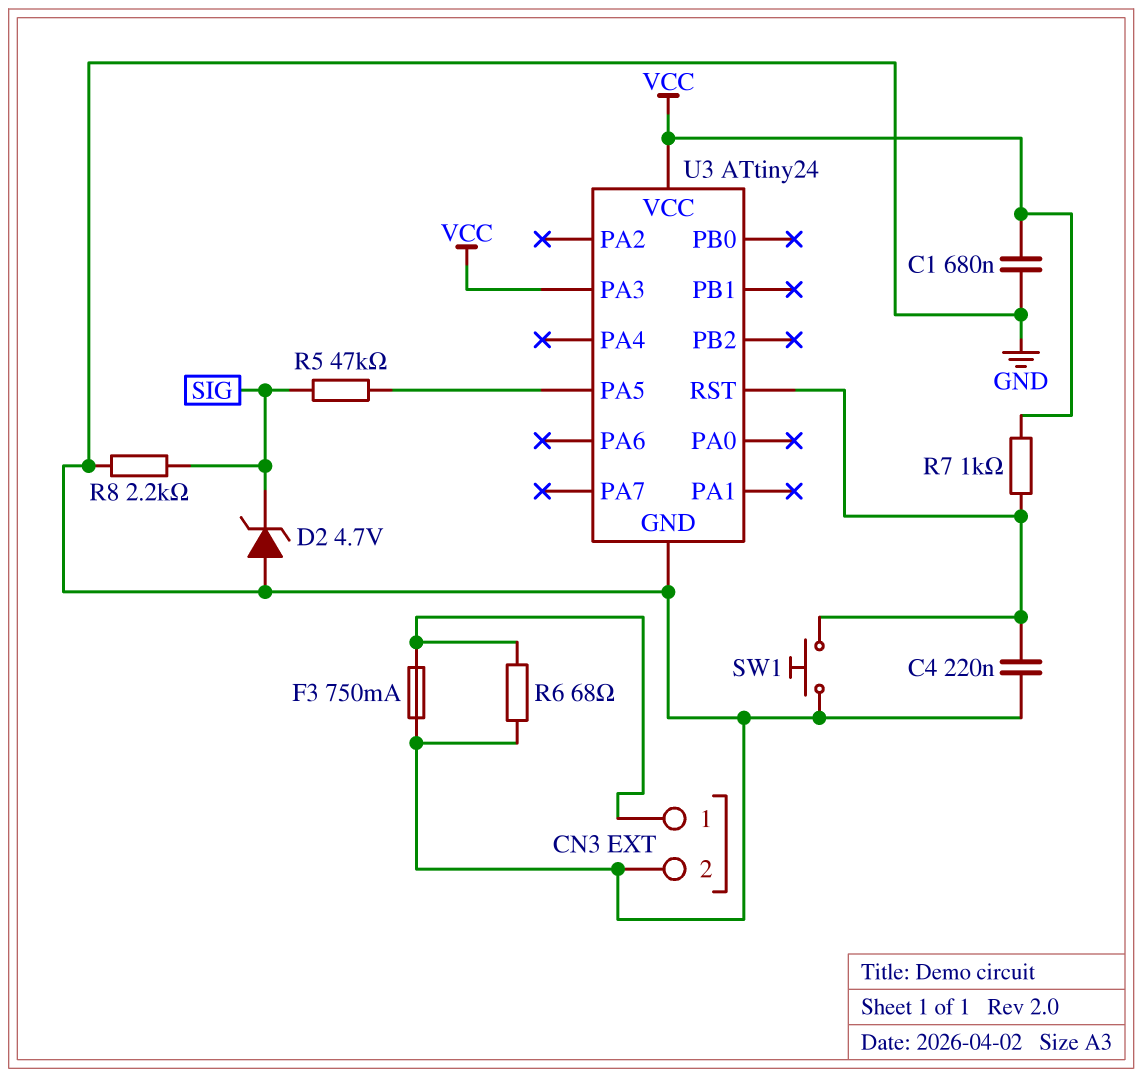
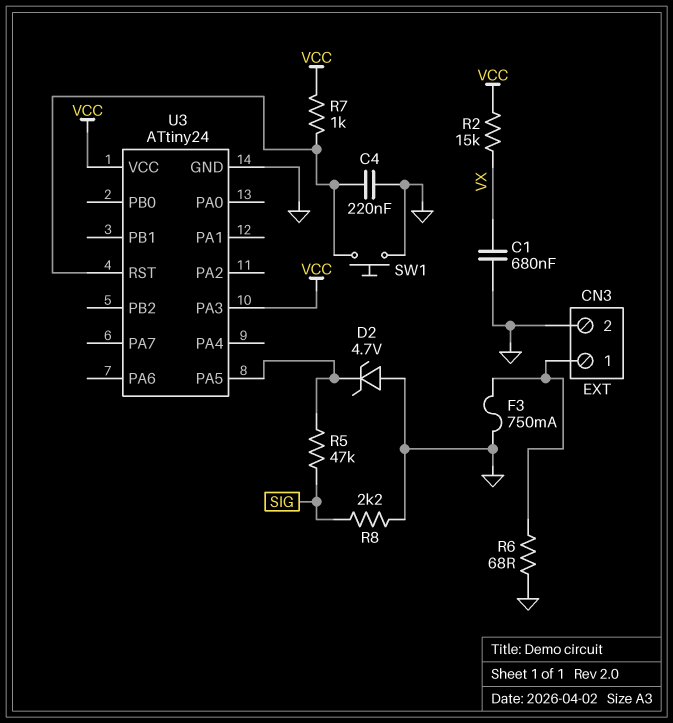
C1: 680nF (GND, VCC) -> 680nF (GND, VX)
D2: zener 4.7V (A GND, K SIG) -> zener 4.7V (A GND, K U3/PA5)
R2: none -> 15k (VCC, VX)

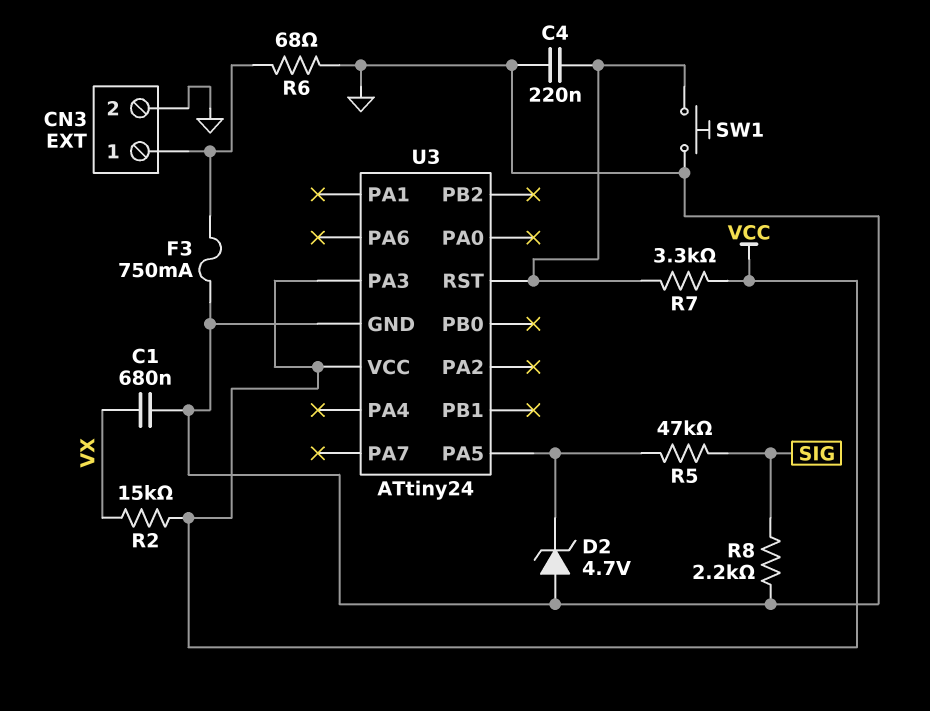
R7: 1k (U3/RST, VCC) -> 3.3k (U3/RST, VCC)

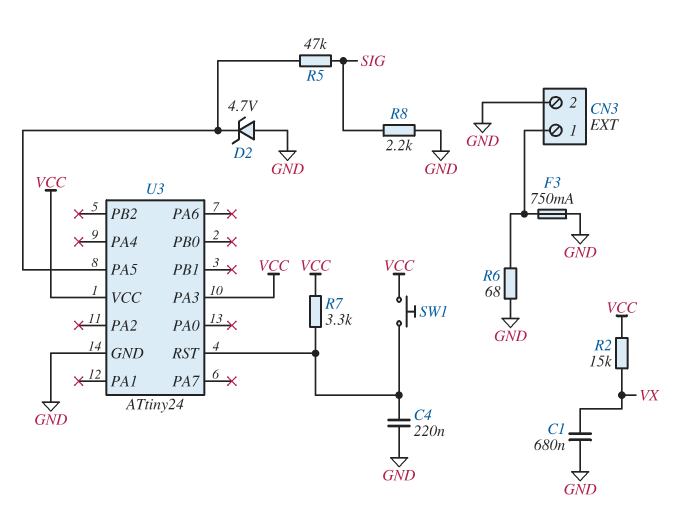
SW1: button (GND, U3/RST) -> button (U3/RST, VCC)

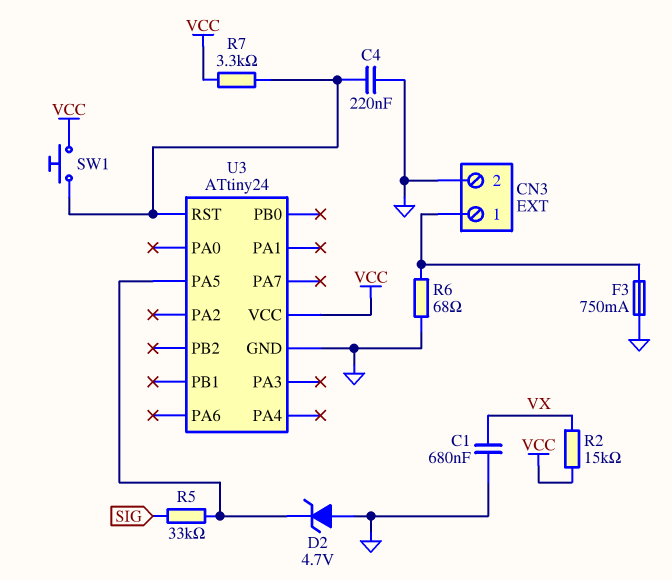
R5: 47k (SIG, U3/PA5) -> 33k (SIG, U3/PA5)
R8: 2.2k (GND, SIG) -> none
U3 pin PA3: VCC -> none

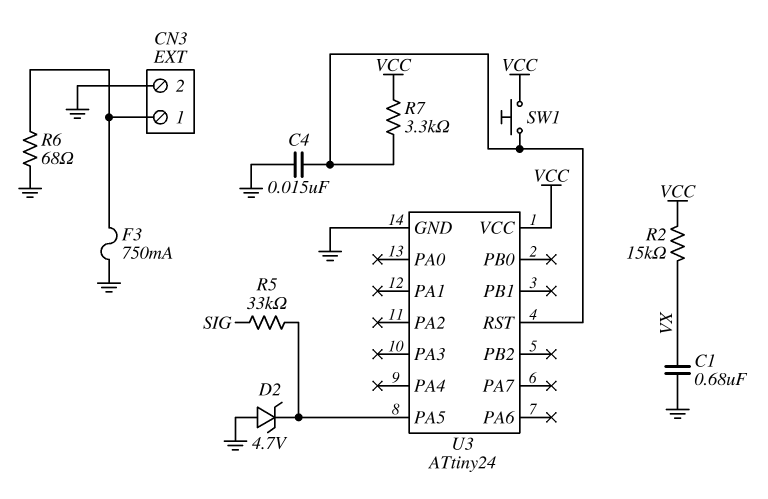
C4: 220nF (GND, U3/RST) -> 15nF (GND, U3/RST)

